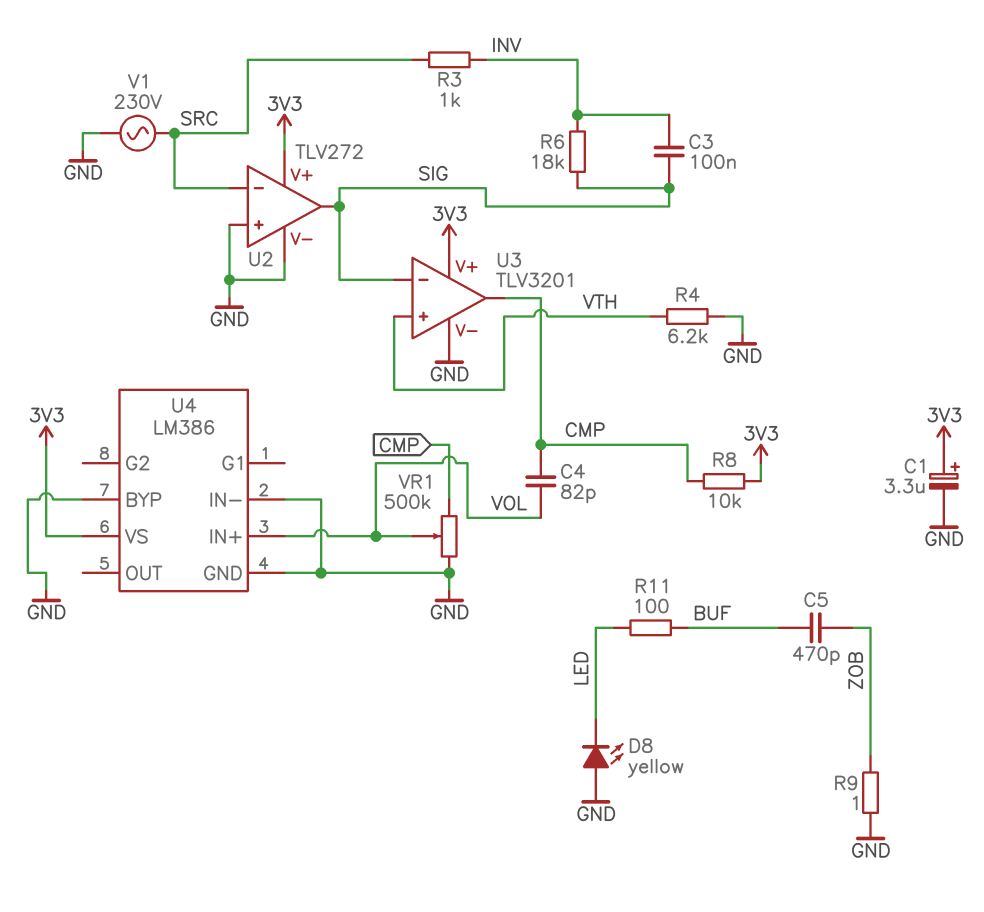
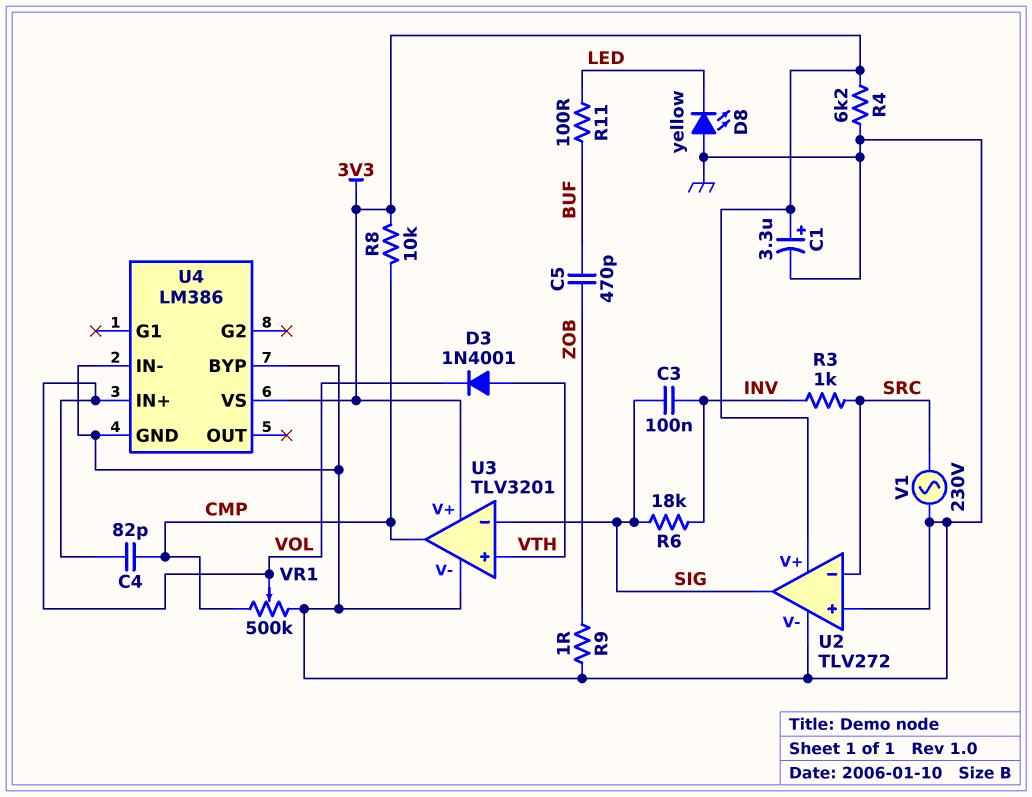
D3: none -> diode 1N4001 (A VTH, K VOL)
R4: 6.2k (GND, VTH) -> 6.2k (3V3, GND)

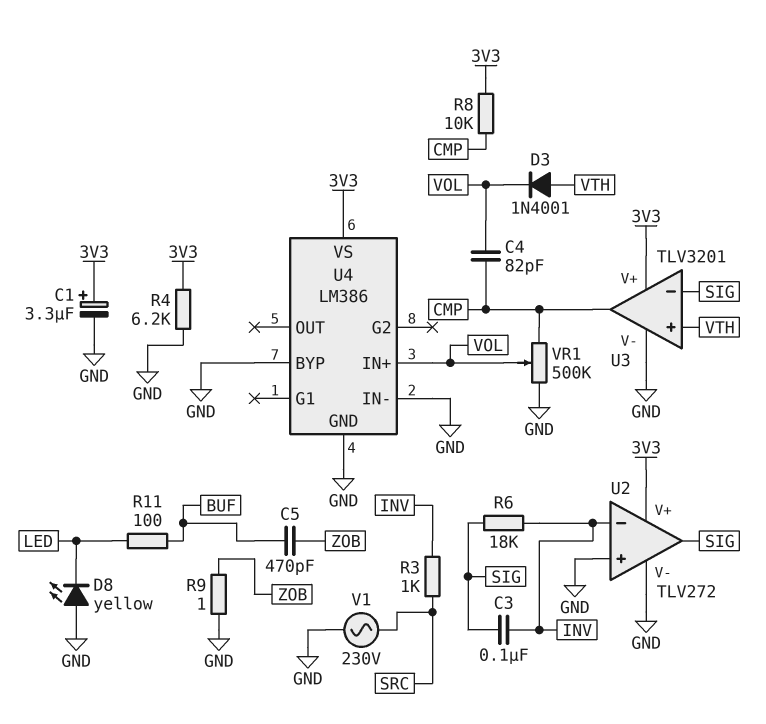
U2 pin in-: SRC -> INV

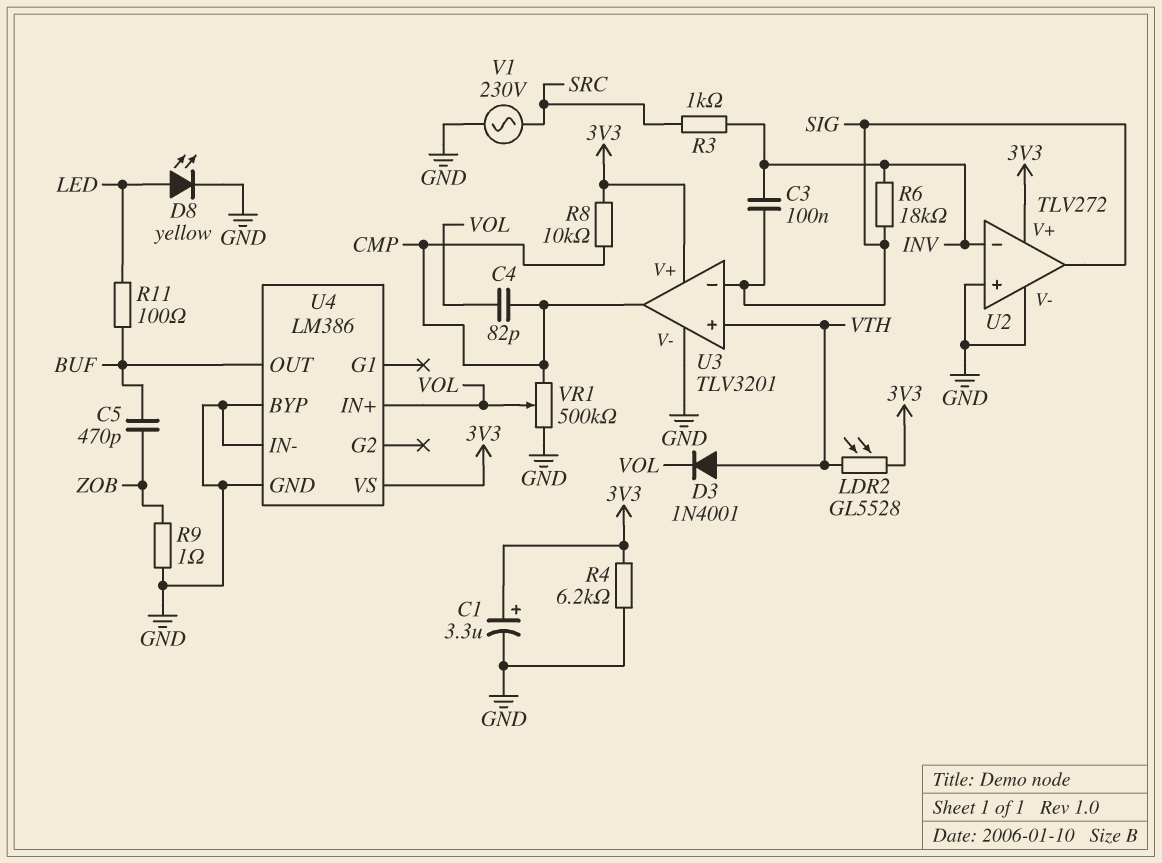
D8: LED yellow (A GND, K LED) -> LED yellow (A LED, K GND)
LDR2: none -> GL5528 (3V3, VTH)
U4 pin OUT: none -> BUF

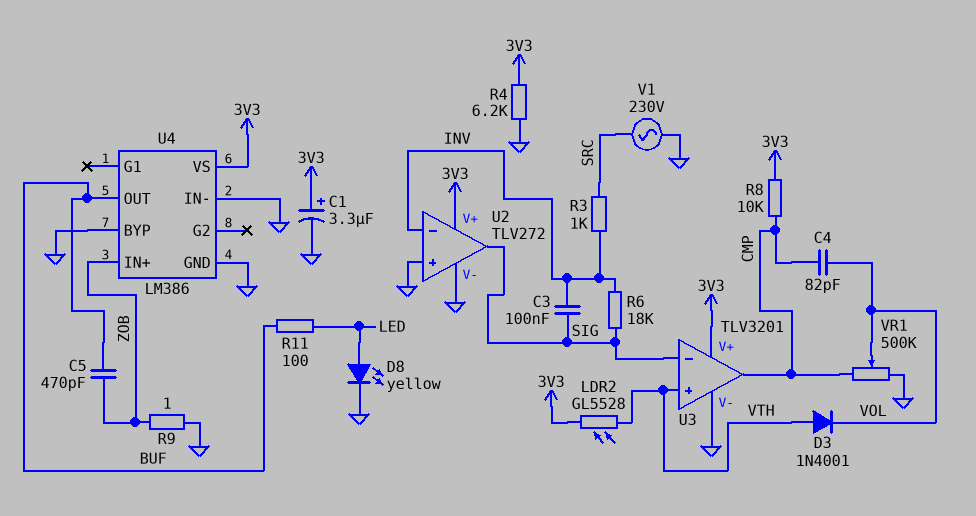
U4 pin IN+: VOL -> ZOB

